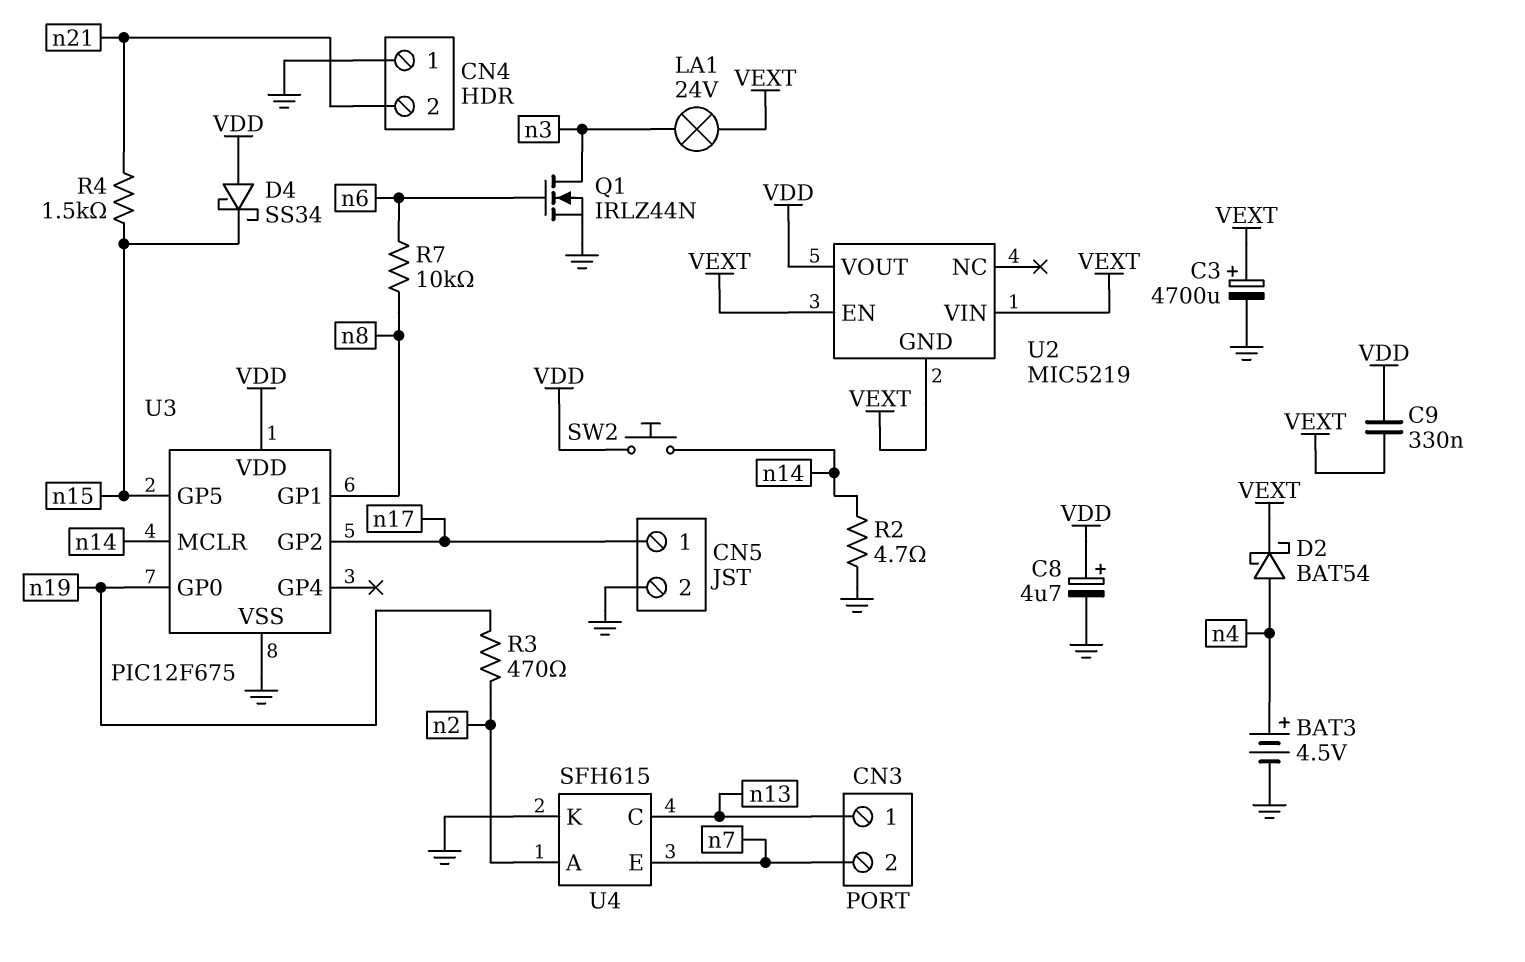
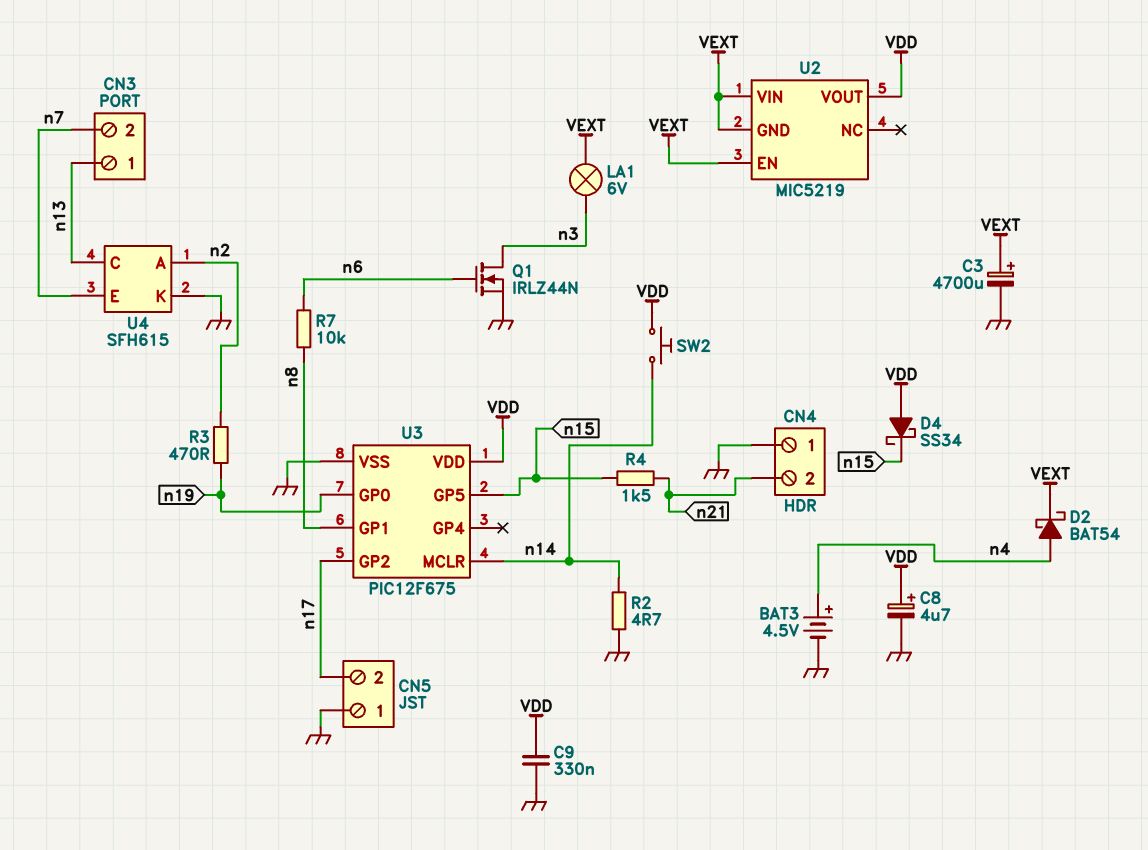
C9: 330nF (VDD, VEXT) -> 330nF (GND, VDD)
CN5 pin 1: n17 -> GND
CN5 pin 2: GND -> n17
LA1: lamp 24V (VEXT, n3) -> lamp 6V (VEXT, n3)

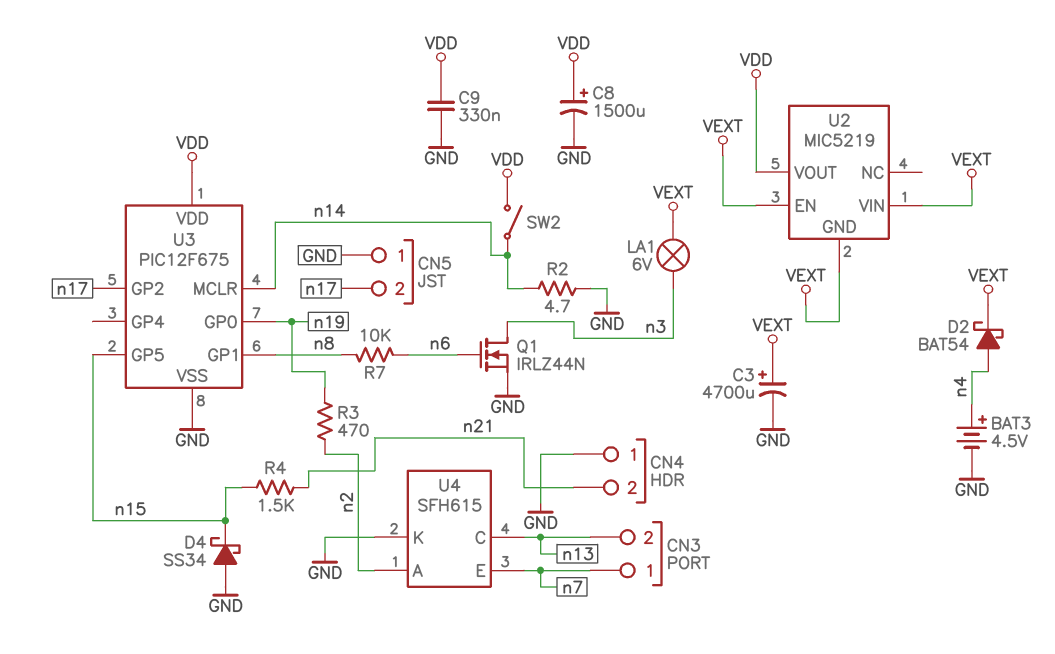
C8: 4.7uF (plus VDD, minus GND) -> 1500uF (plus VDD, minus GND)
CN3 pin 1: n13 -> n7
CN3 pin 2: n7 -> n13
D4: schottky SS34 (A VDD, K n15) -> schottky SS34 (A GND, K n15)
SW2: button (VDD, n14) -> switch (VDD, n14)

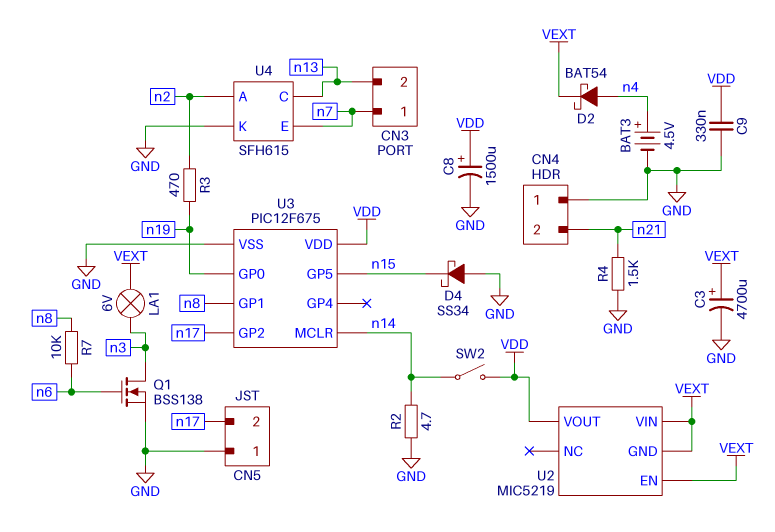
Q1: NMOS IRLZ44N (G n6, D n3, S GND) -> NMOS BSS138 (G n6, D n3, S GND)
R4: 1.5k (n15, n21) -> 1.5k (GND, n21)

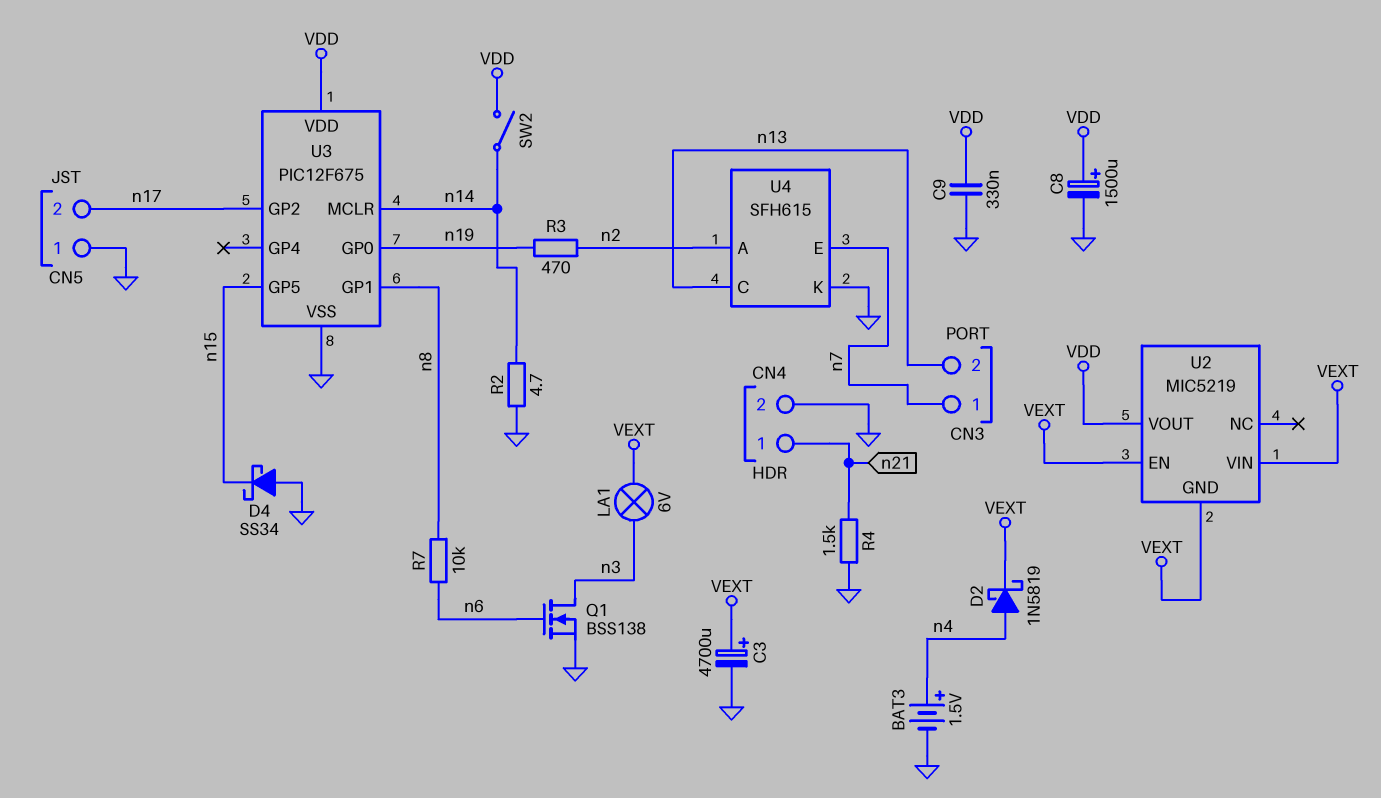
BAT3: 4.5V (plus n4, minus GND) -> 1.5V (plus n4, minus GND)
CN4 pin 1: GND -> n21
CN4 pin 2: n21 -> GND
D2: schottky BAT54 (A n4, K VEXT) -> schottky 1N5819 (A n4, K VEXT)

